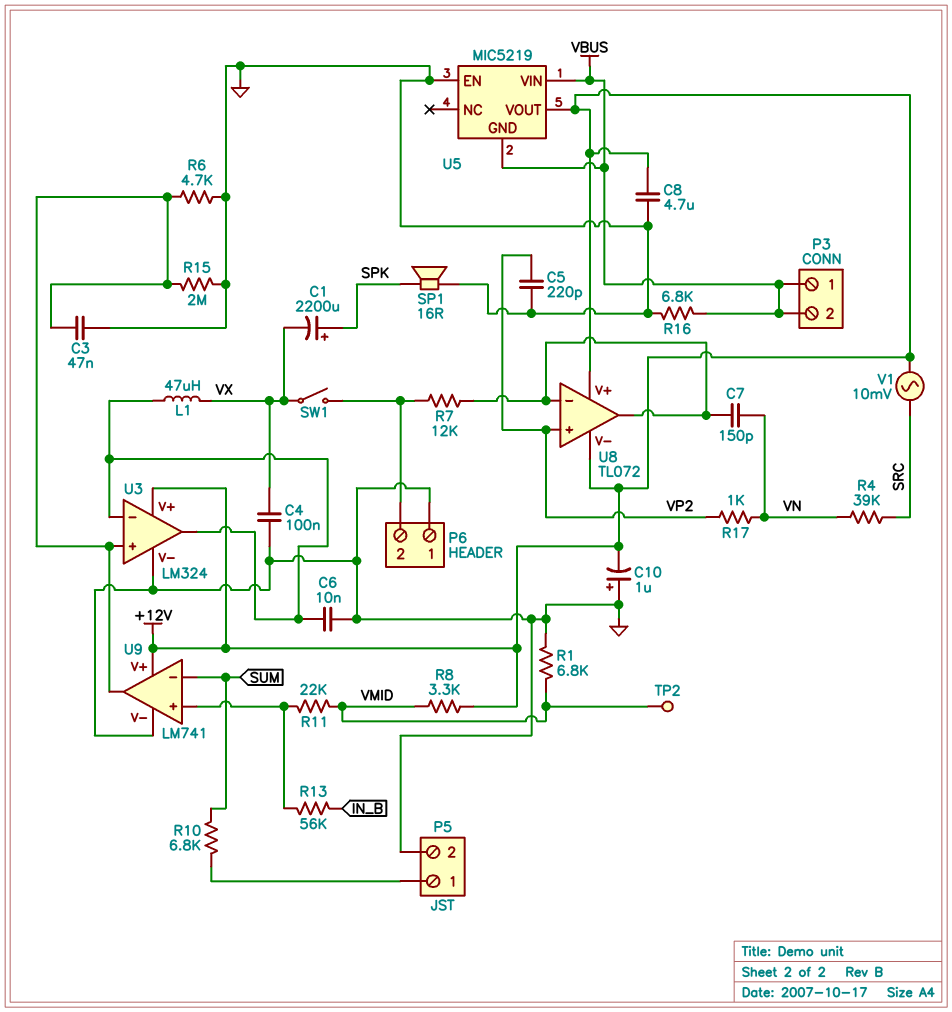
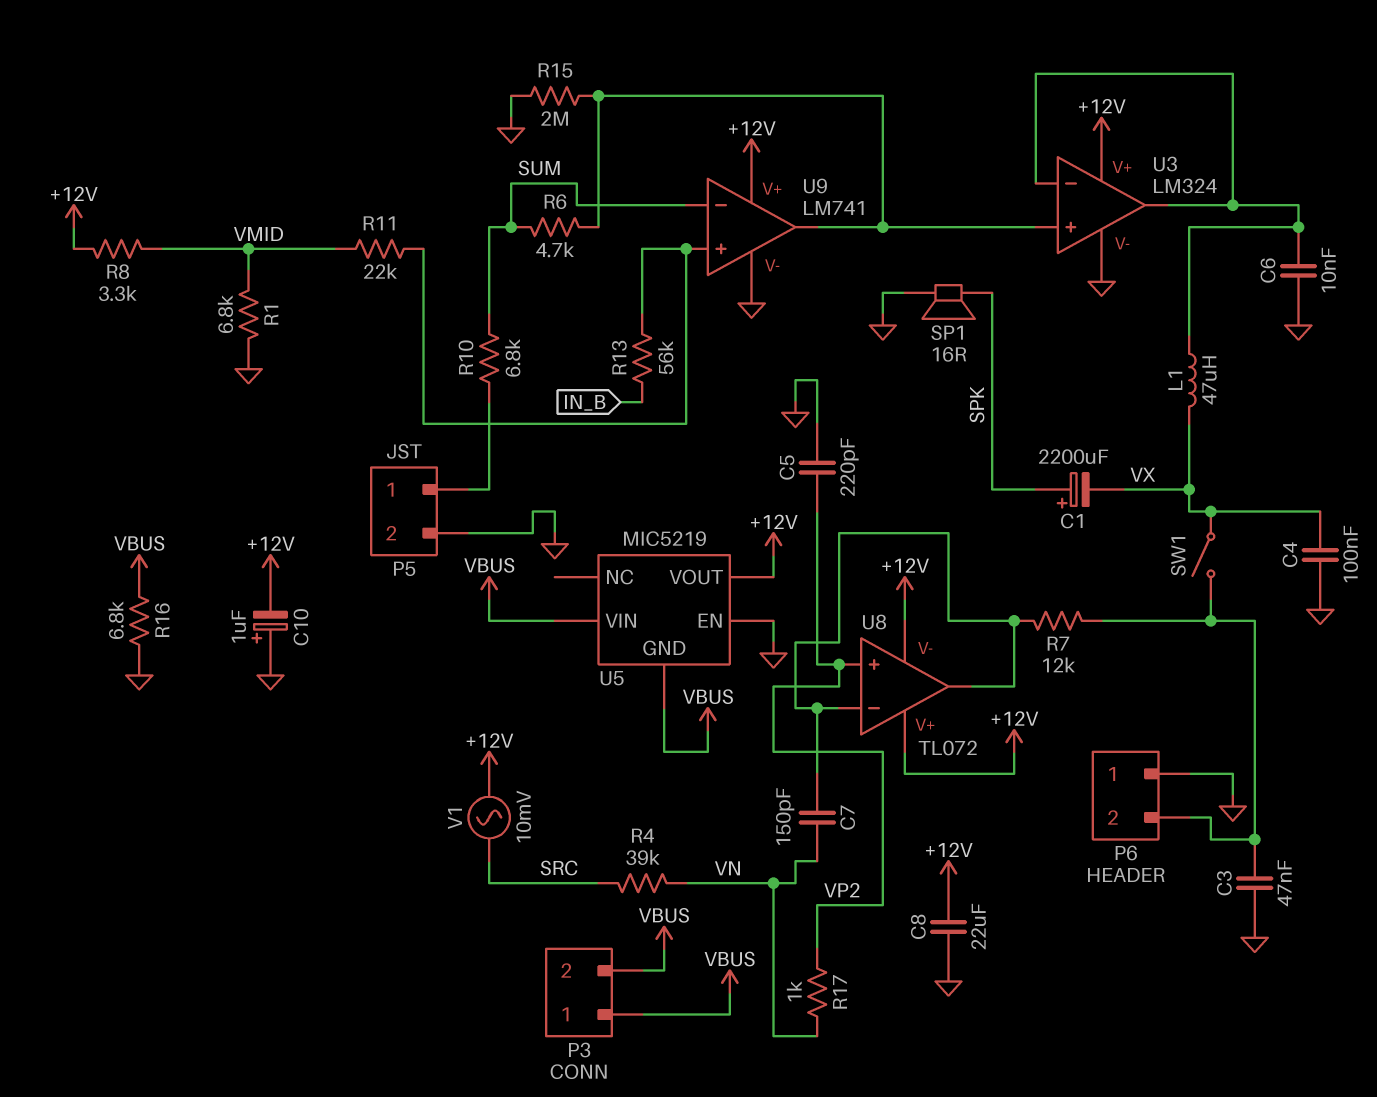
C3: 47nF (GND, U3/in+) -> 47nF (GND, P6/2)
C8: 4.7uF (+12V, GND) -> 22uF (+12V, GND)
R6: 4.7k (GND, U3/in+) -> 4.7k (SUM, U3/in+)
TP2: test point (VMID) -> none

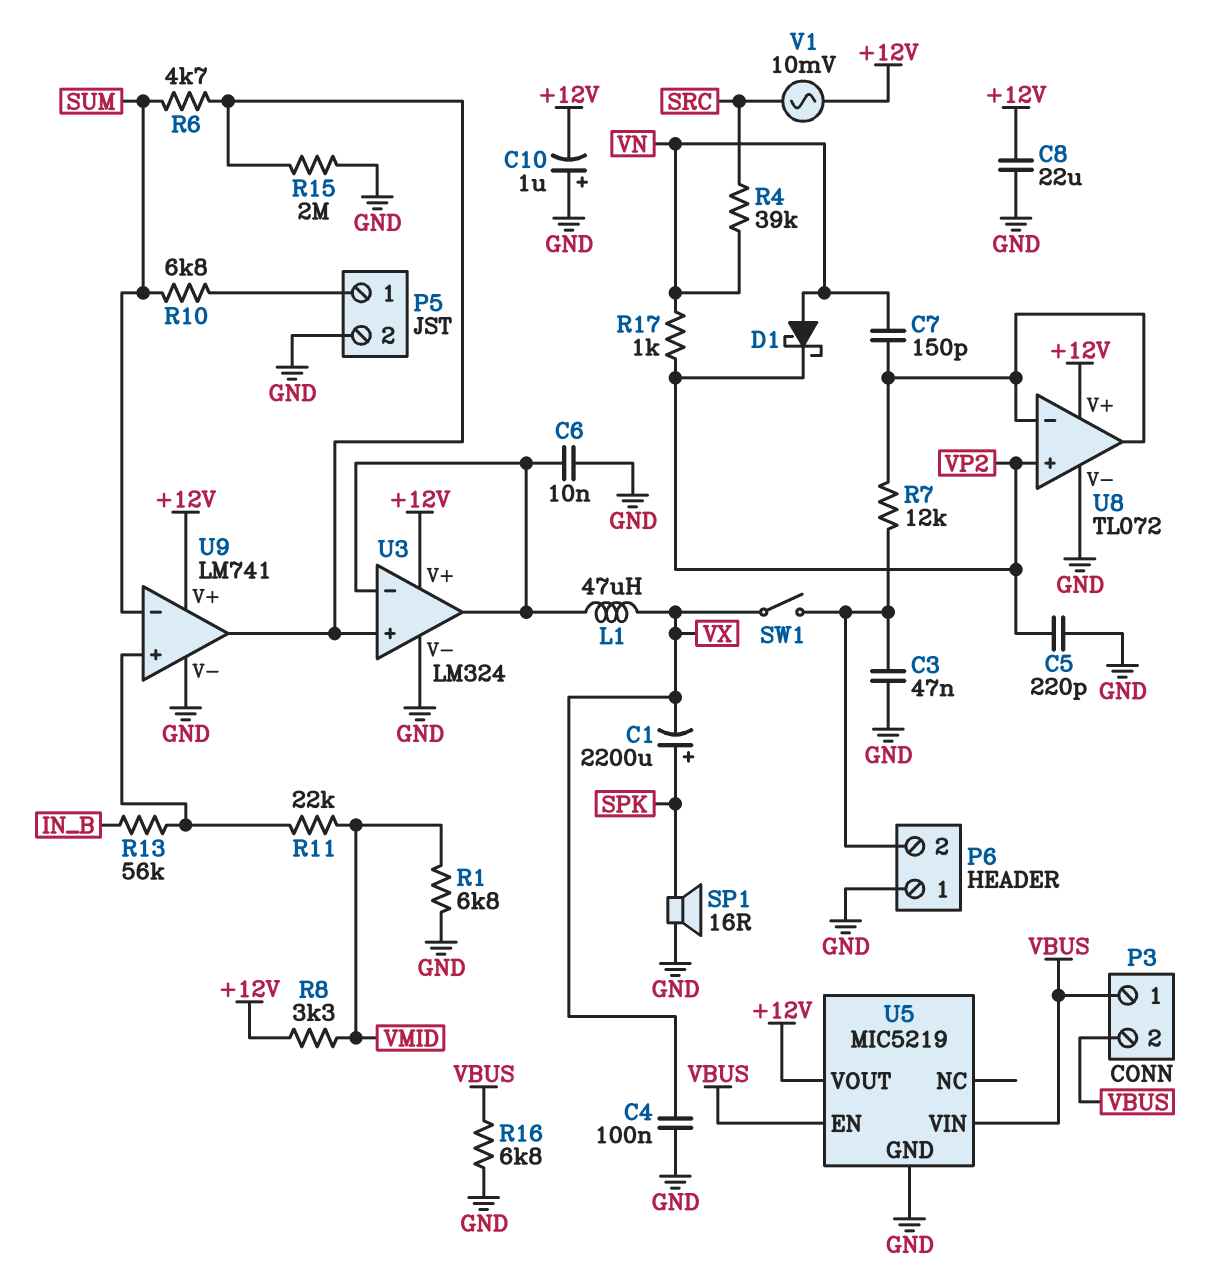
D1: none -> schottky (A VN, K VP2)
U5 pin EN: GND -> VBUS
U5 pin GND: VBUS -> GND
U8 pin V-: +12V -> GND

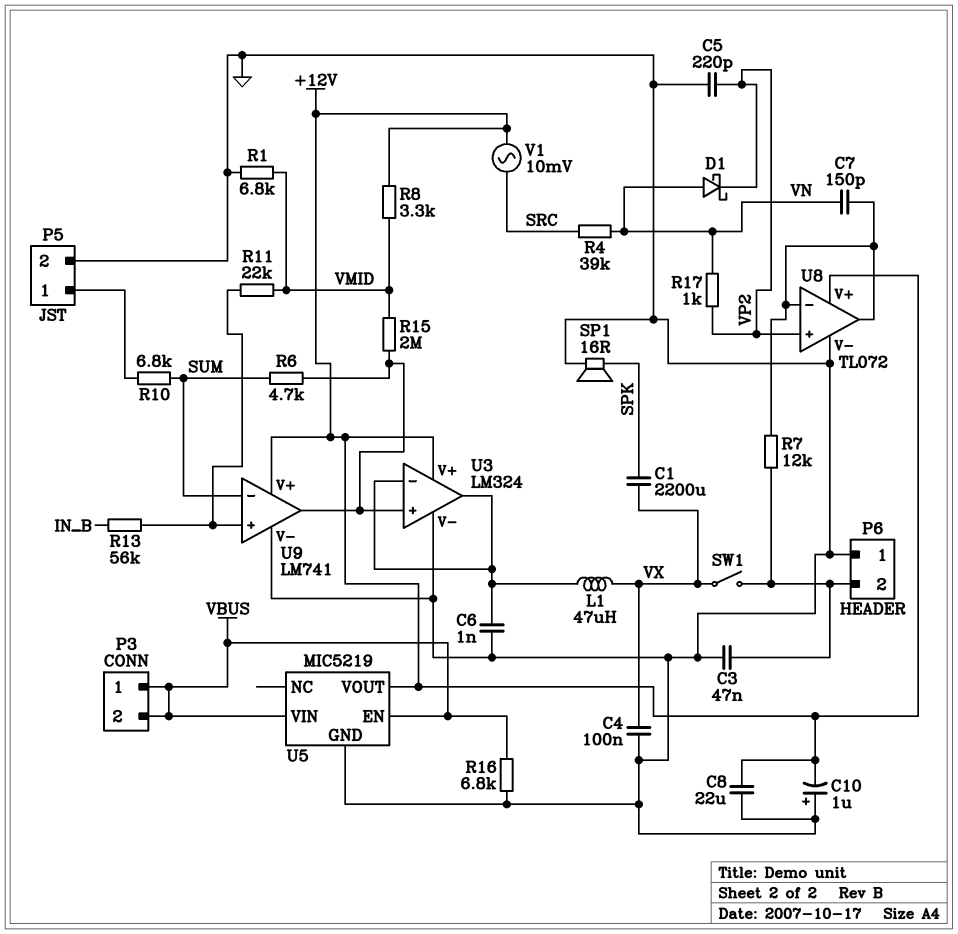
C1: 2200uF (plus SPK, minus VX) -> 2200uF (SPK, VX)
C6: 10nF (GND, U3/in-) -> 1nF (GND, U3/in-)
R15: 2M (GND, U3/in+) -> 2M (U3/in+, VMID)

